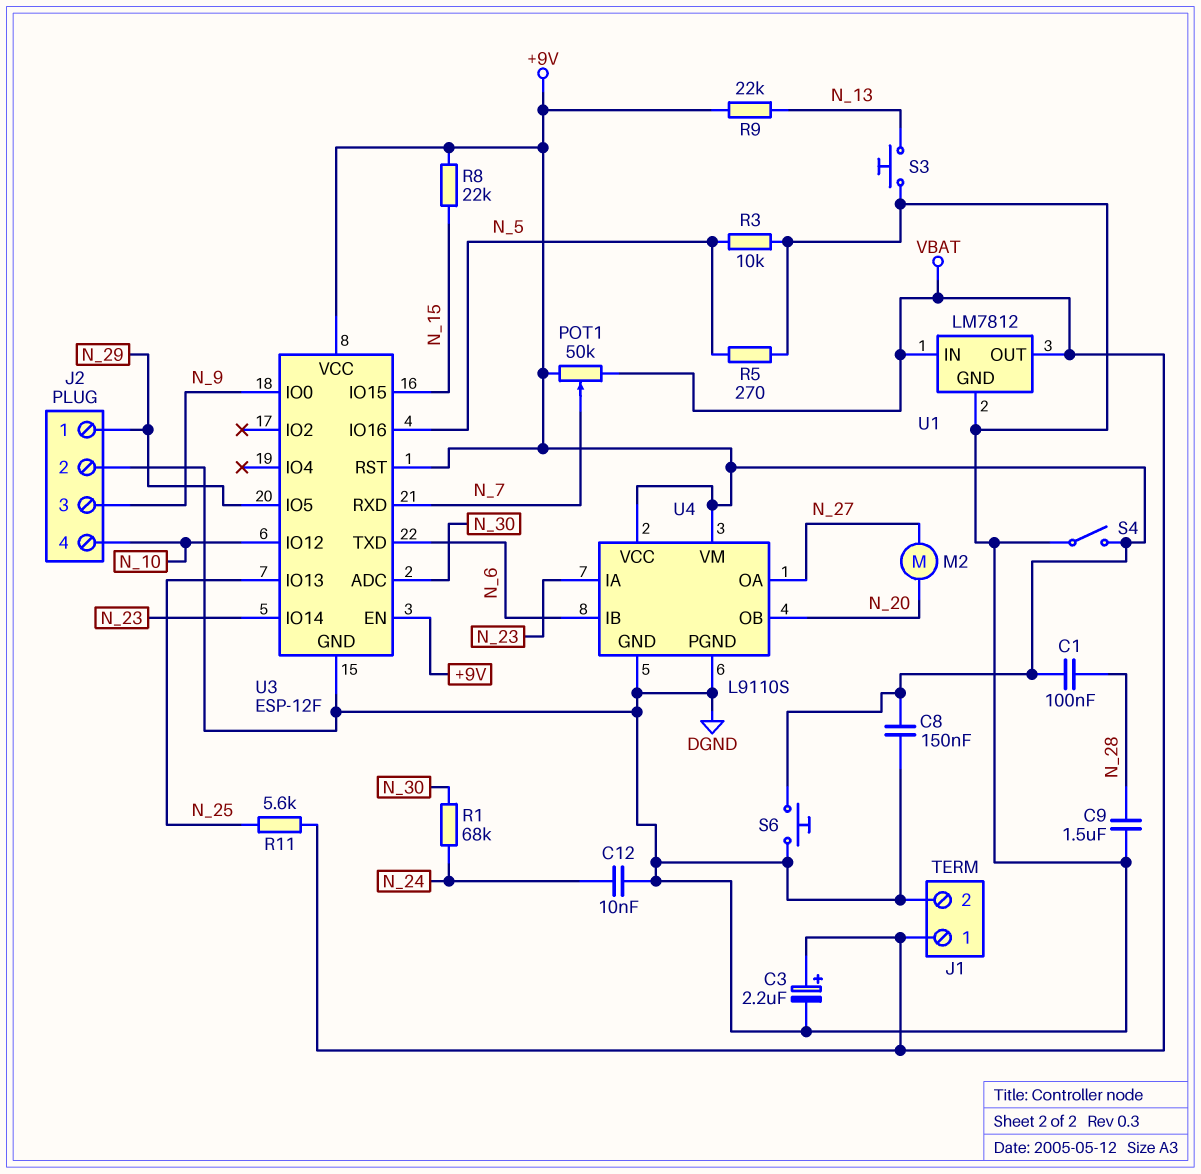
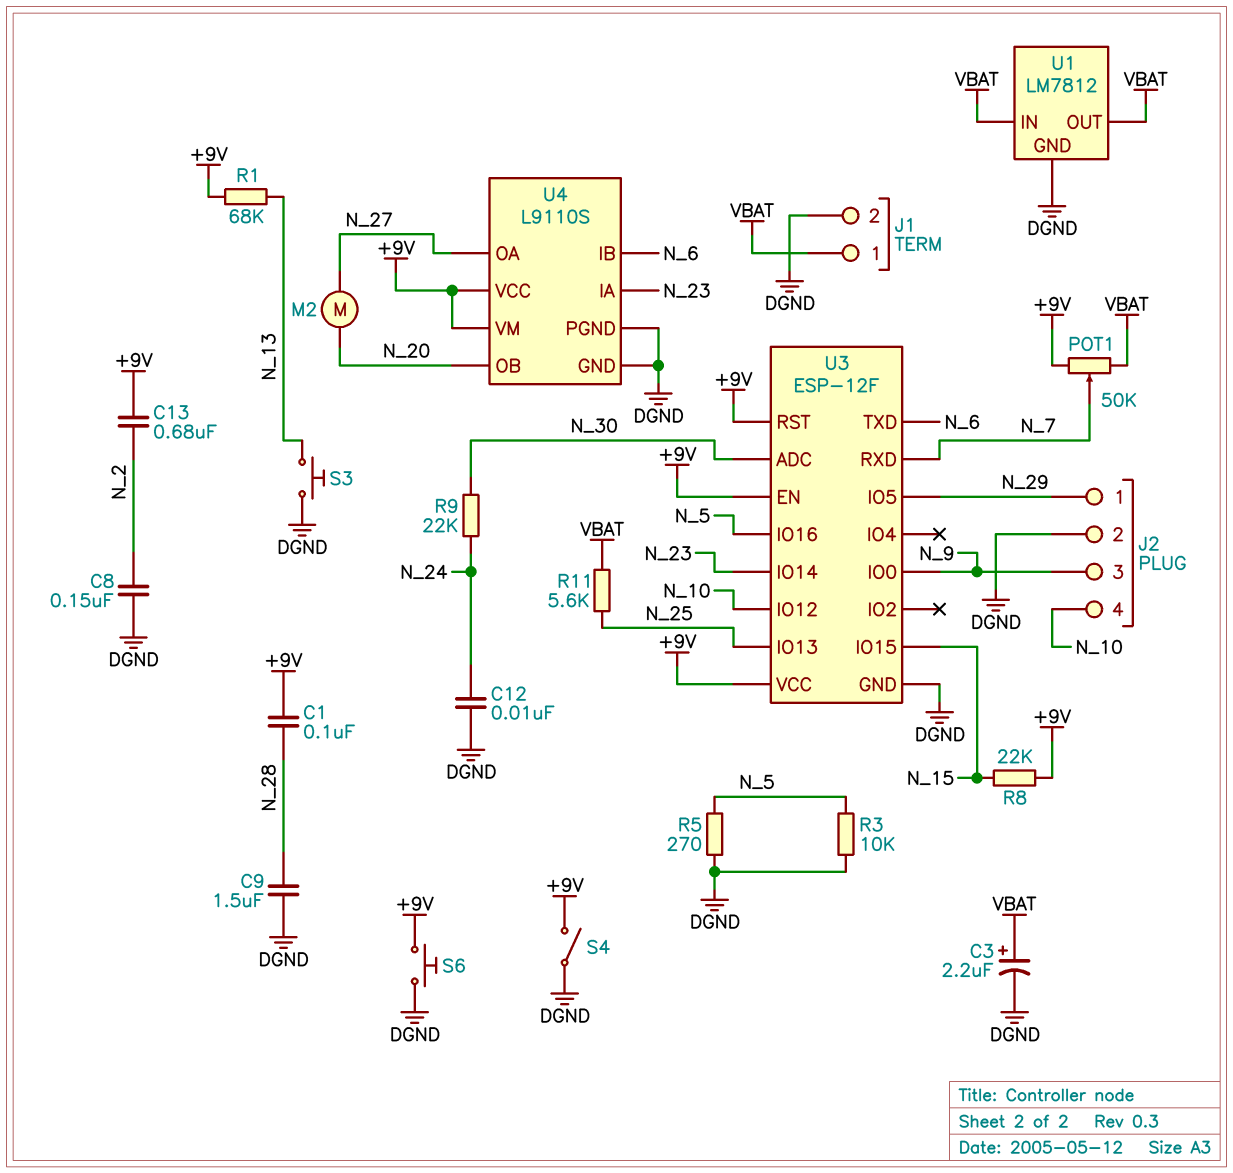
C8: 150nF (+9V, DGND) -> 150nF (DGND, N_2)
C13: none -> 680nF (+9V, N_2)
R1: 68k (N_24, N_30) -> 68k (+9V, N_13)
R9: 22k (+9V, N_13) -> 22k (N_24, N_30)

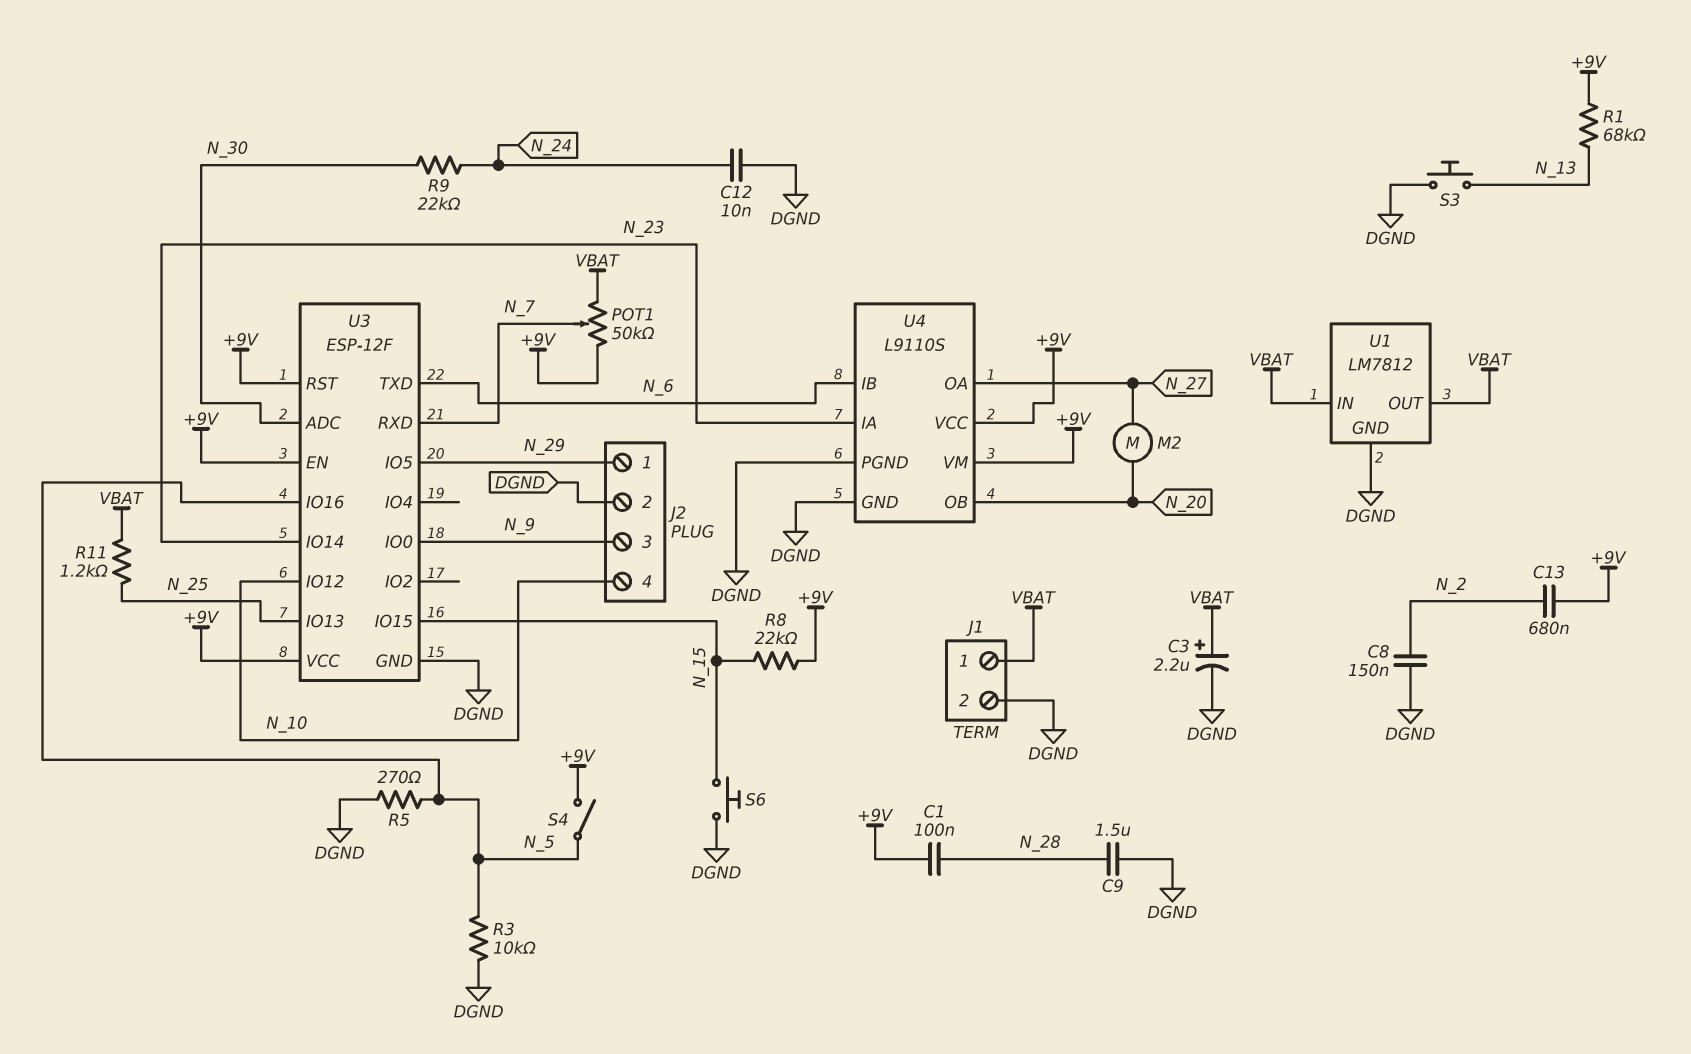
R11: 5.6k (N_25, VBAT) -> 1.2k (N_25, VBAT)
S4: switch (+9V, DGND) -> switch (+9V, N_5)
S6: button (+9V, DGND) -> button (DGND, N_15)

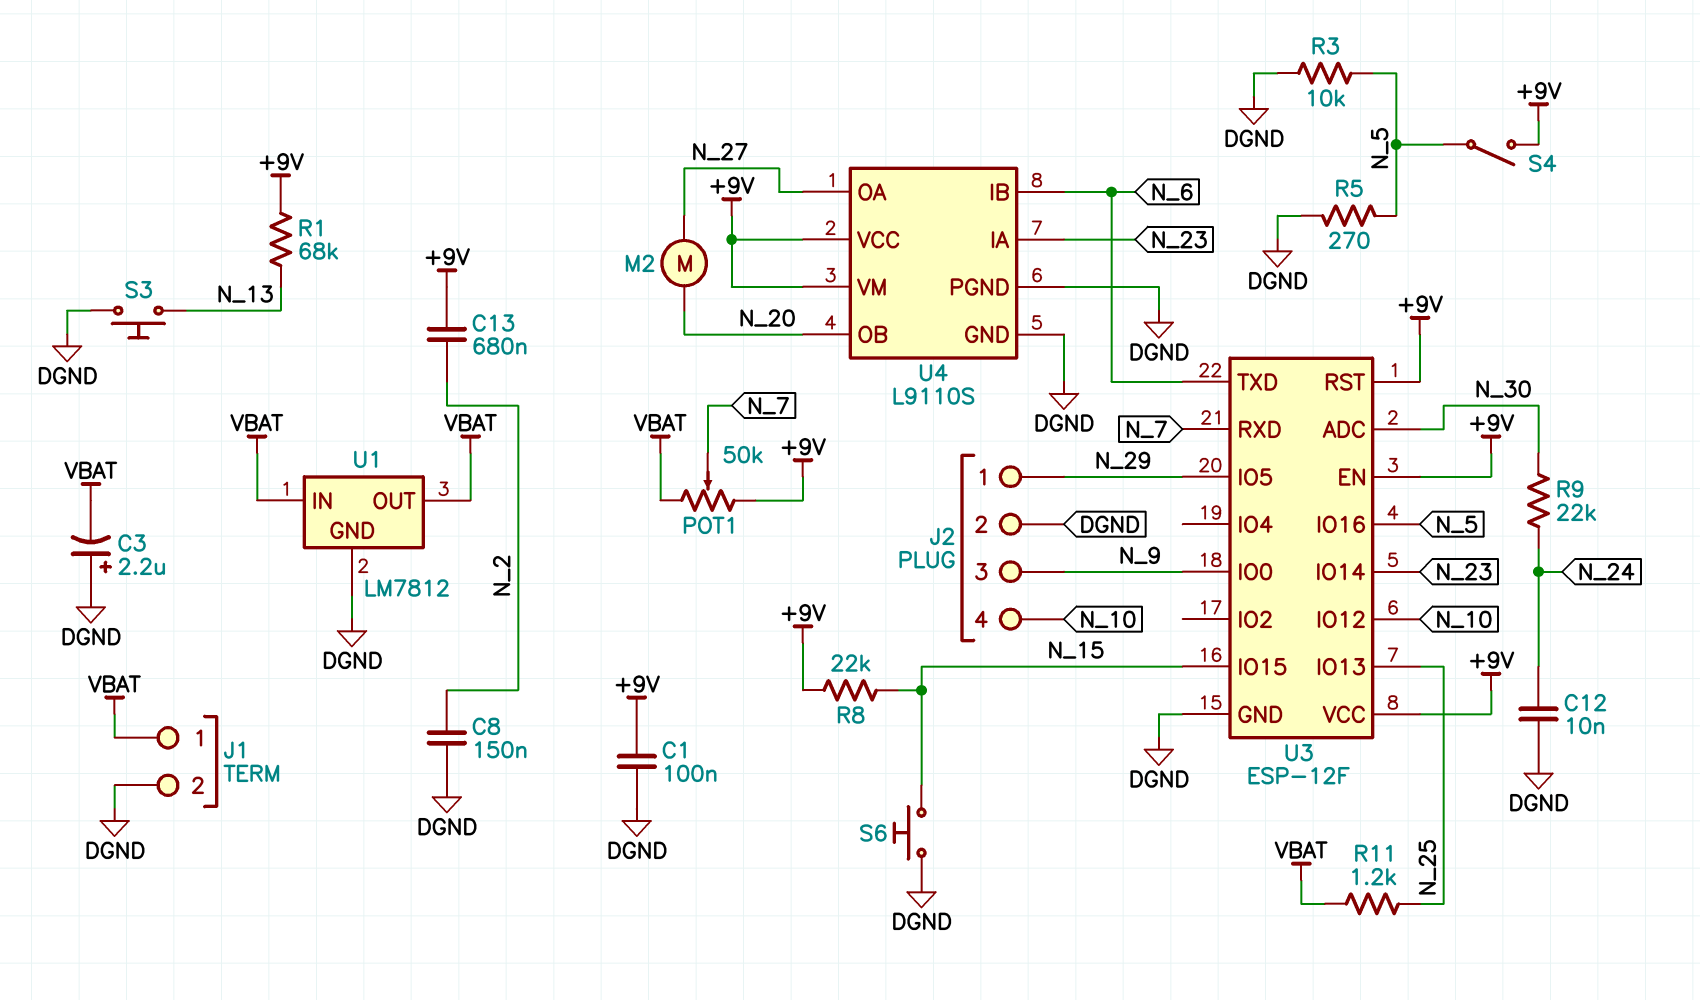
C1: 100nF (+9V, N_28) -> 100nF (+9V, DGND)
C3: 2.2uF (plus VBAT, minus DGND) -> 2.2uF (plus DGND, minus VBAT)
C9: 1.5uF (DGND, N_28) -> none

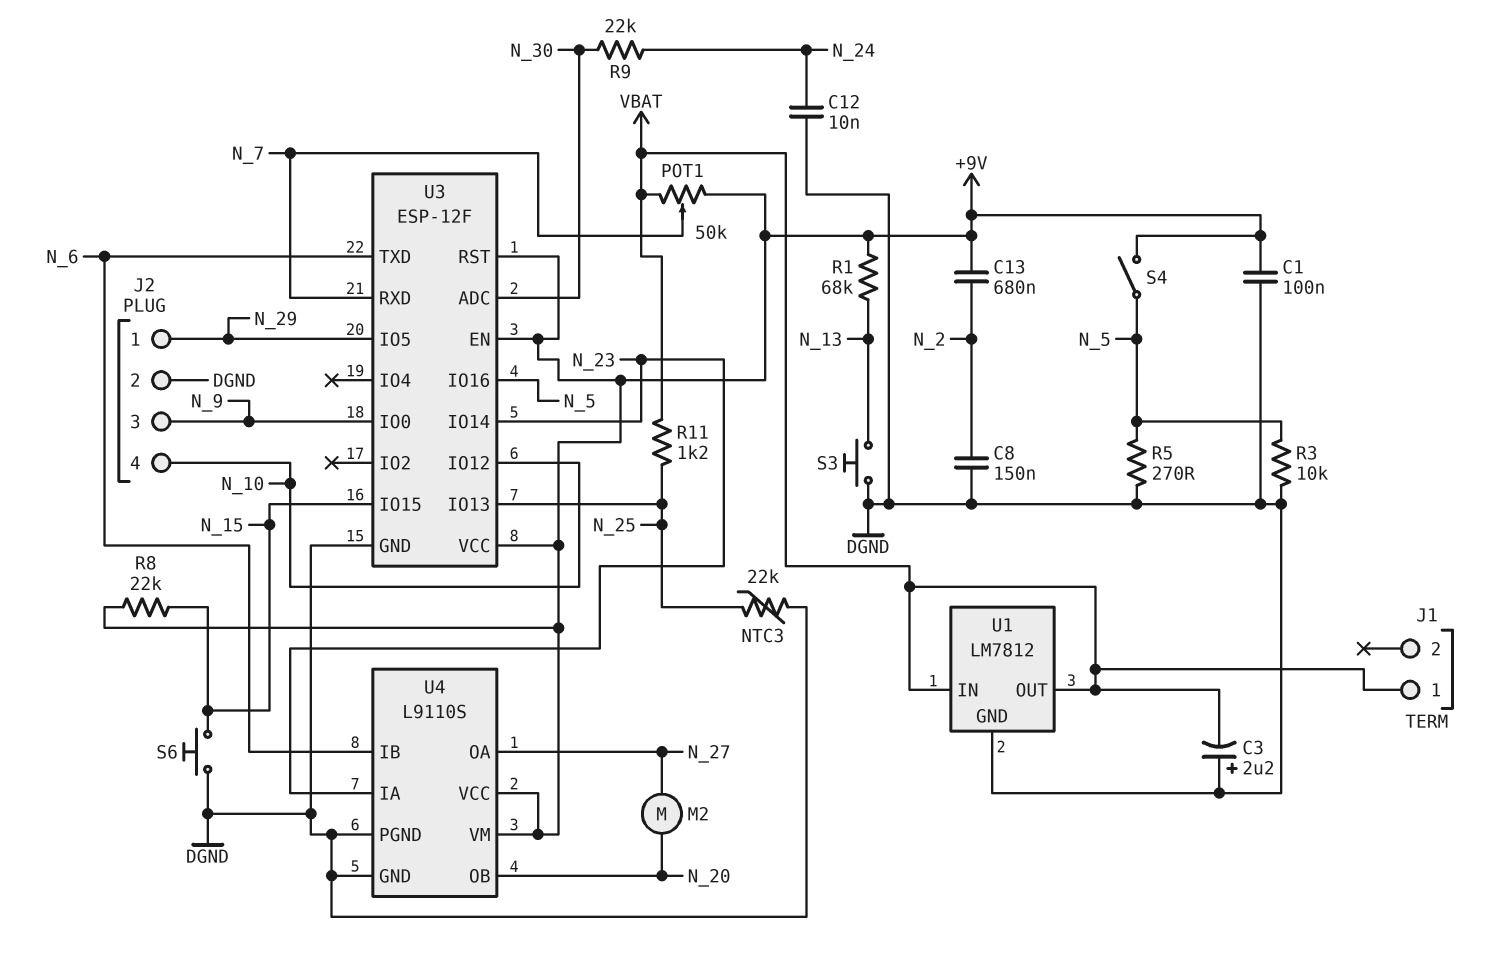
J1 pin 2: DGND -> none
NTC3: none -> 22k (DGND, N_25)

